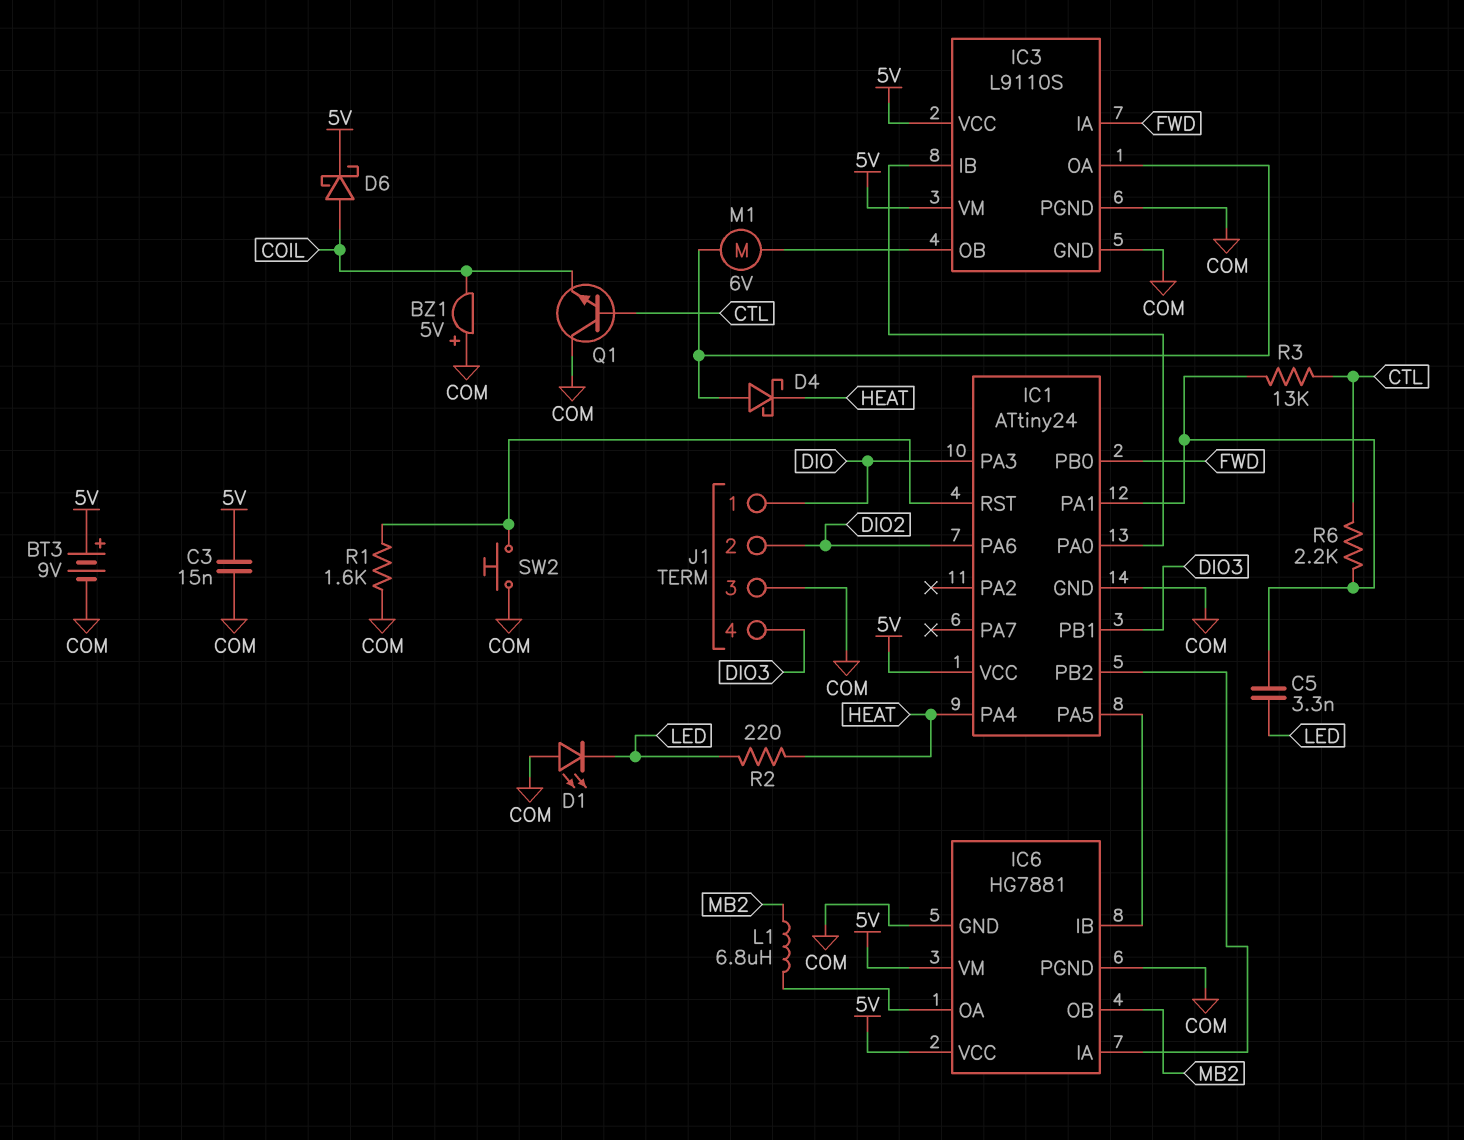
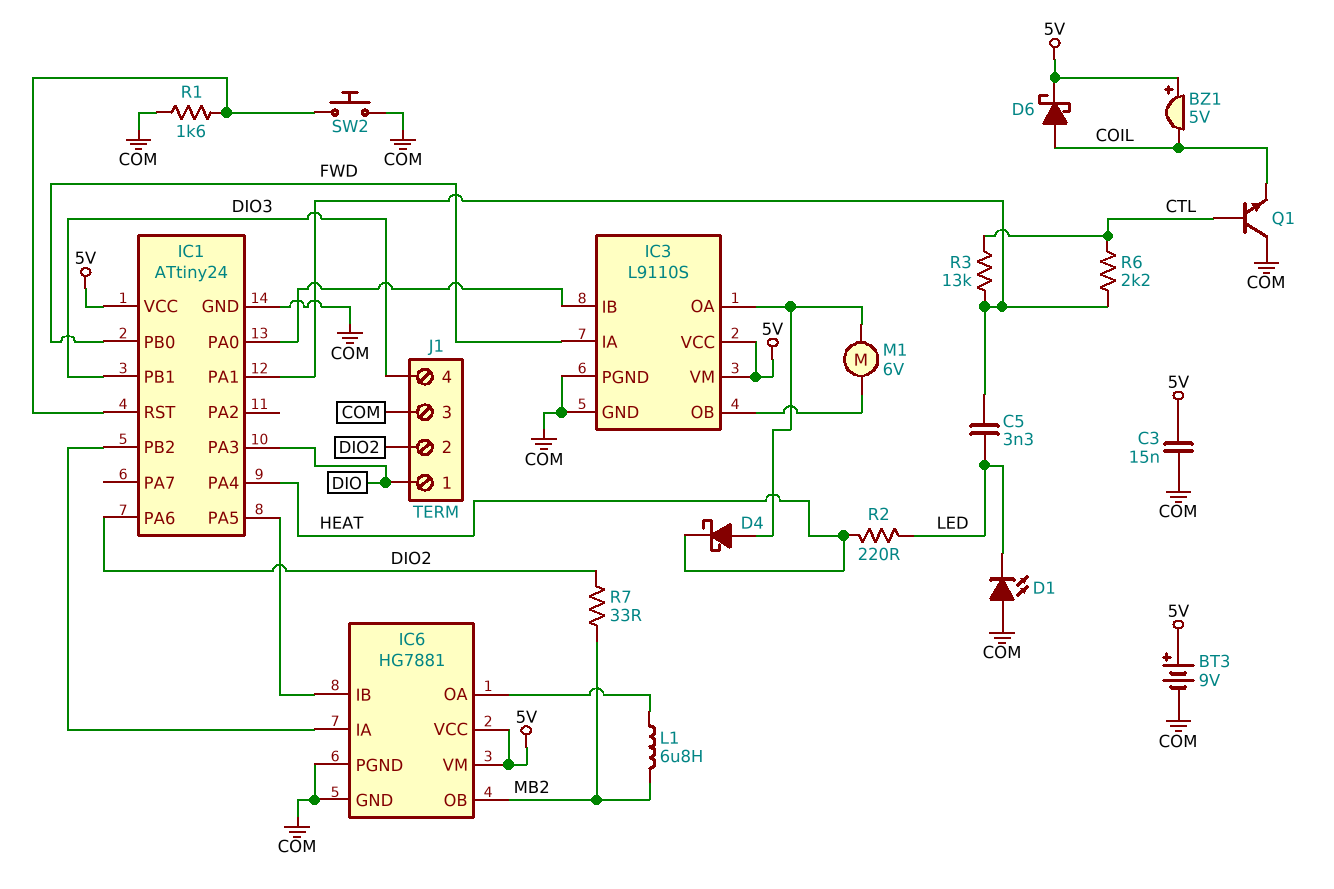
BZ1: buzzer 5V (plus COM, minus COIL) -> buzzer 5V (plus 5V, minus COIL)
R7: none -> 33 (DIO2, MB2)

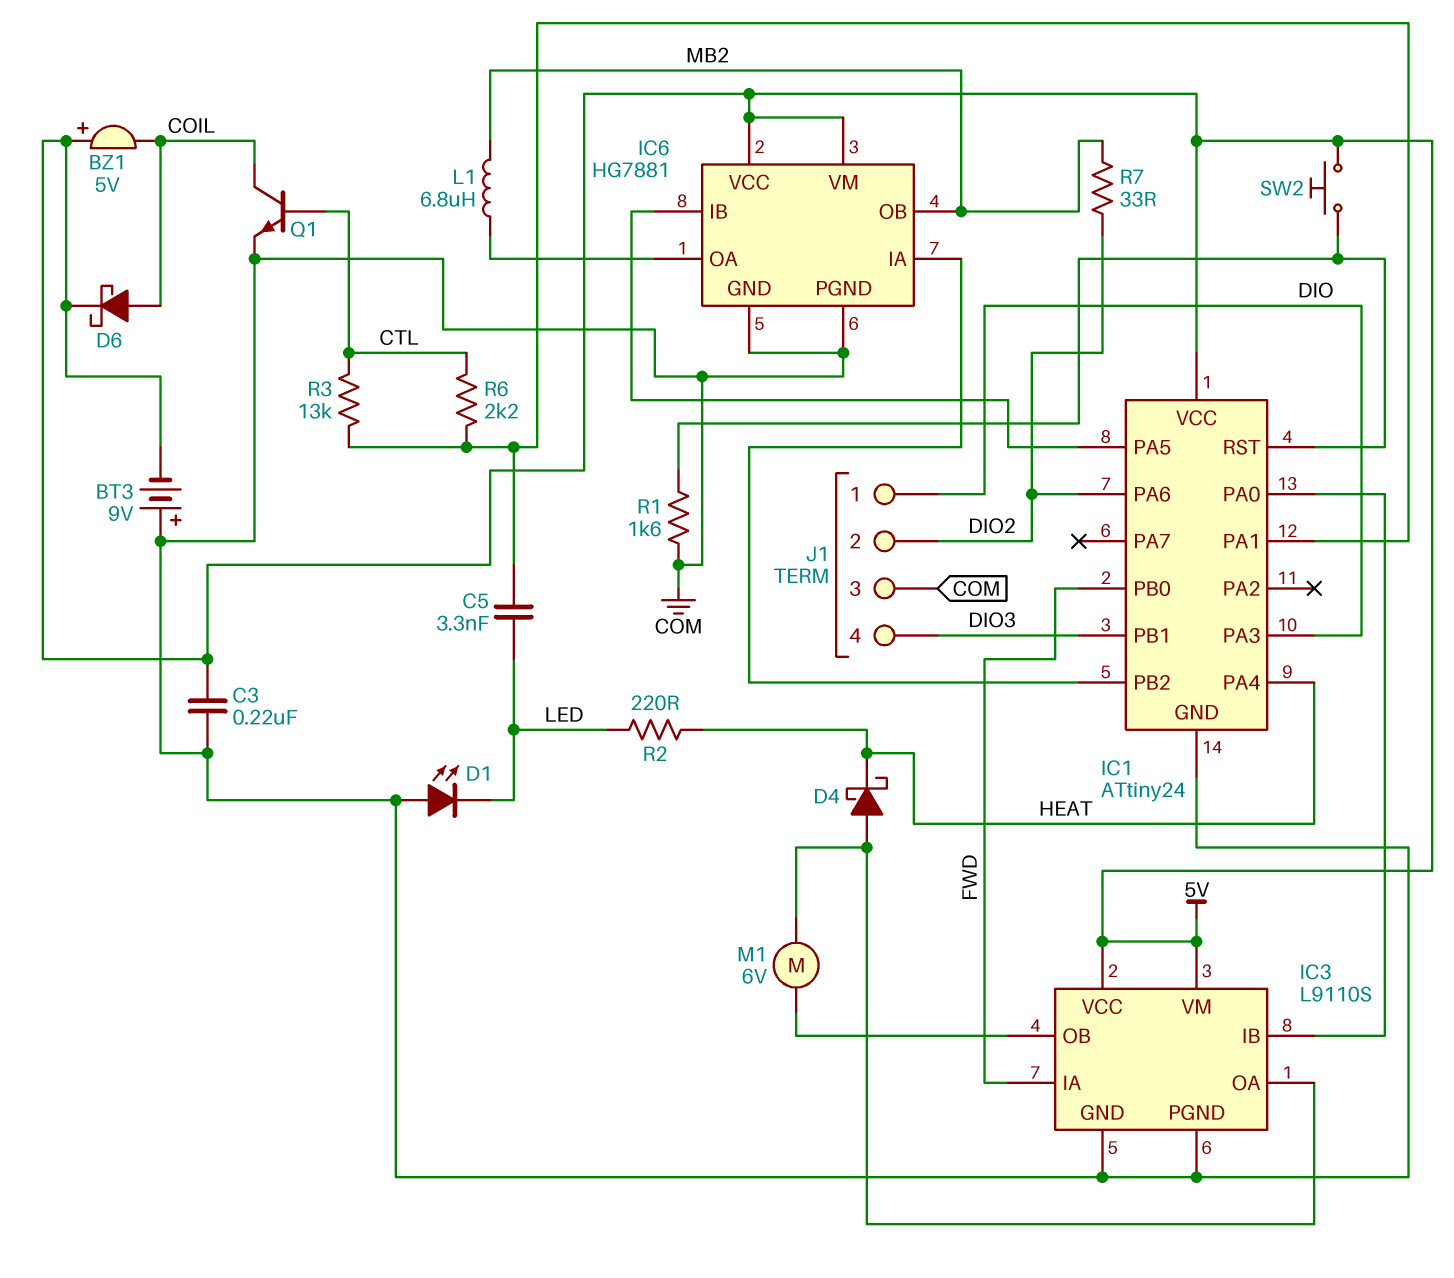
BT3: 9V (plus 5V, minus COM) -> 9V (plus COM, minus 5V)
C3: 15nF (5V, COM) -> 220nF (5V, COM)
Q1: NPN (B CTL, C COM, E COIL) -> NPN (B CTL, C COIL, E COM)
SW2: button (COM, IC1/RST) -> button (5V, IC1/RST)

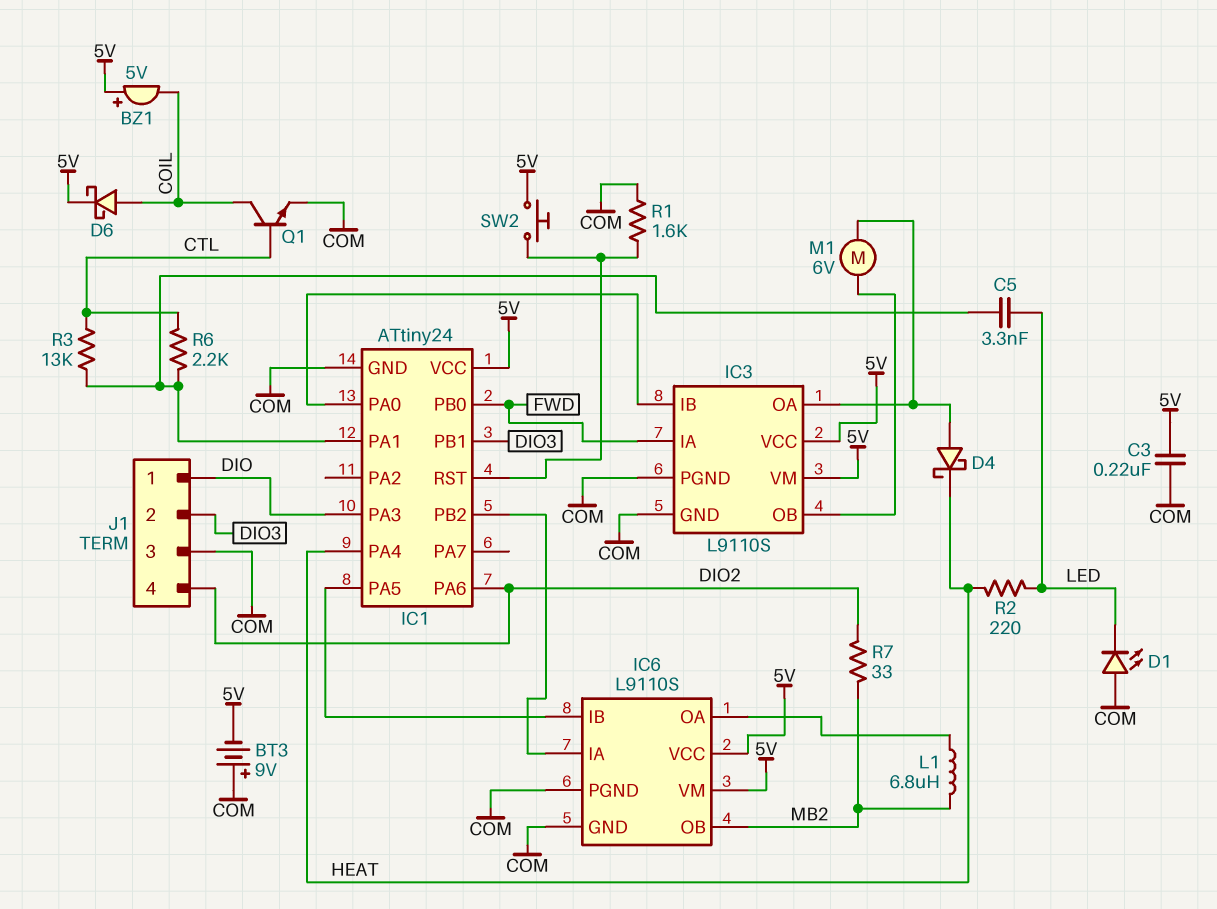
IC6: HG7881 -> L9110S
J1 pin 2: DIO2 -> DIO3
J1 pin 4: DIO3 -> DIO2

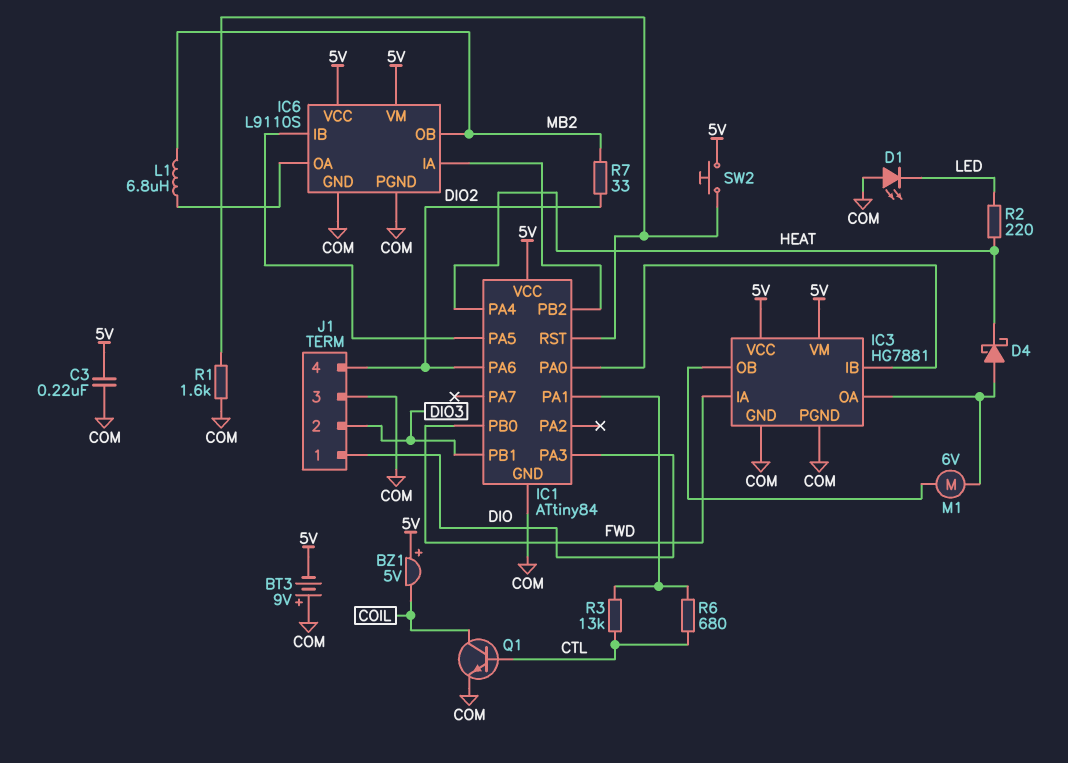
C5: 3.3nF (IC1/PA1, LED) -> none
D6: schottky (A COIL, K 5V) -> none
IC1: ATtiny24 -> ATtiny84
IC3: L9110S -> HG7881
R6: 2.2k (CTL, IC1/PA1) -> 680 (CTL, IC1/PA1)

